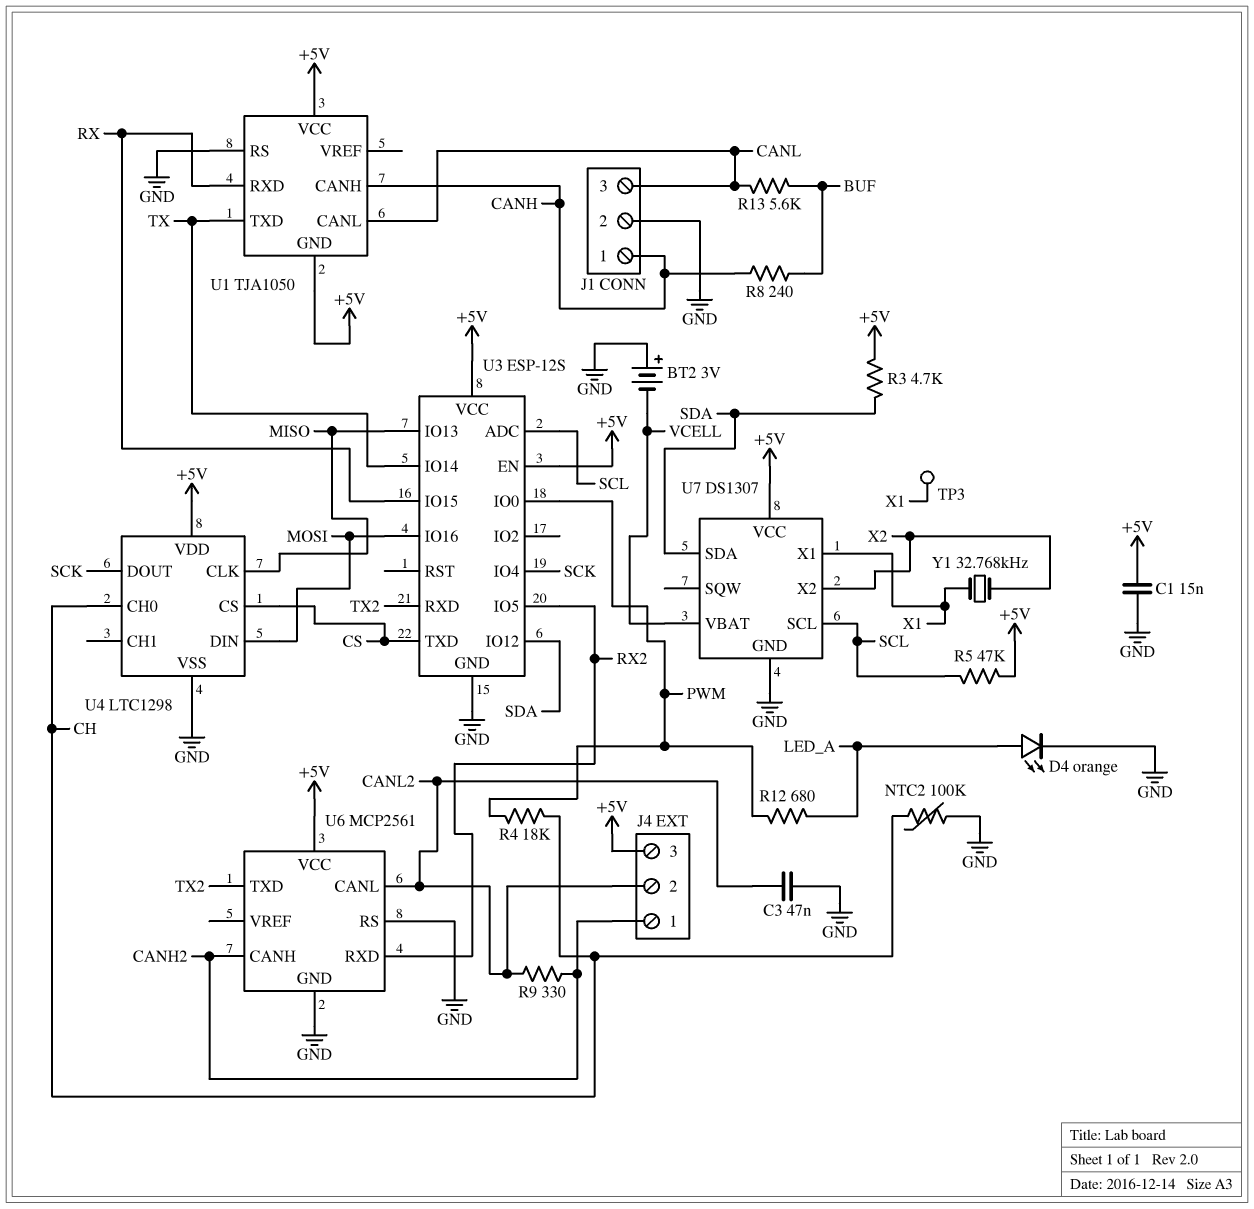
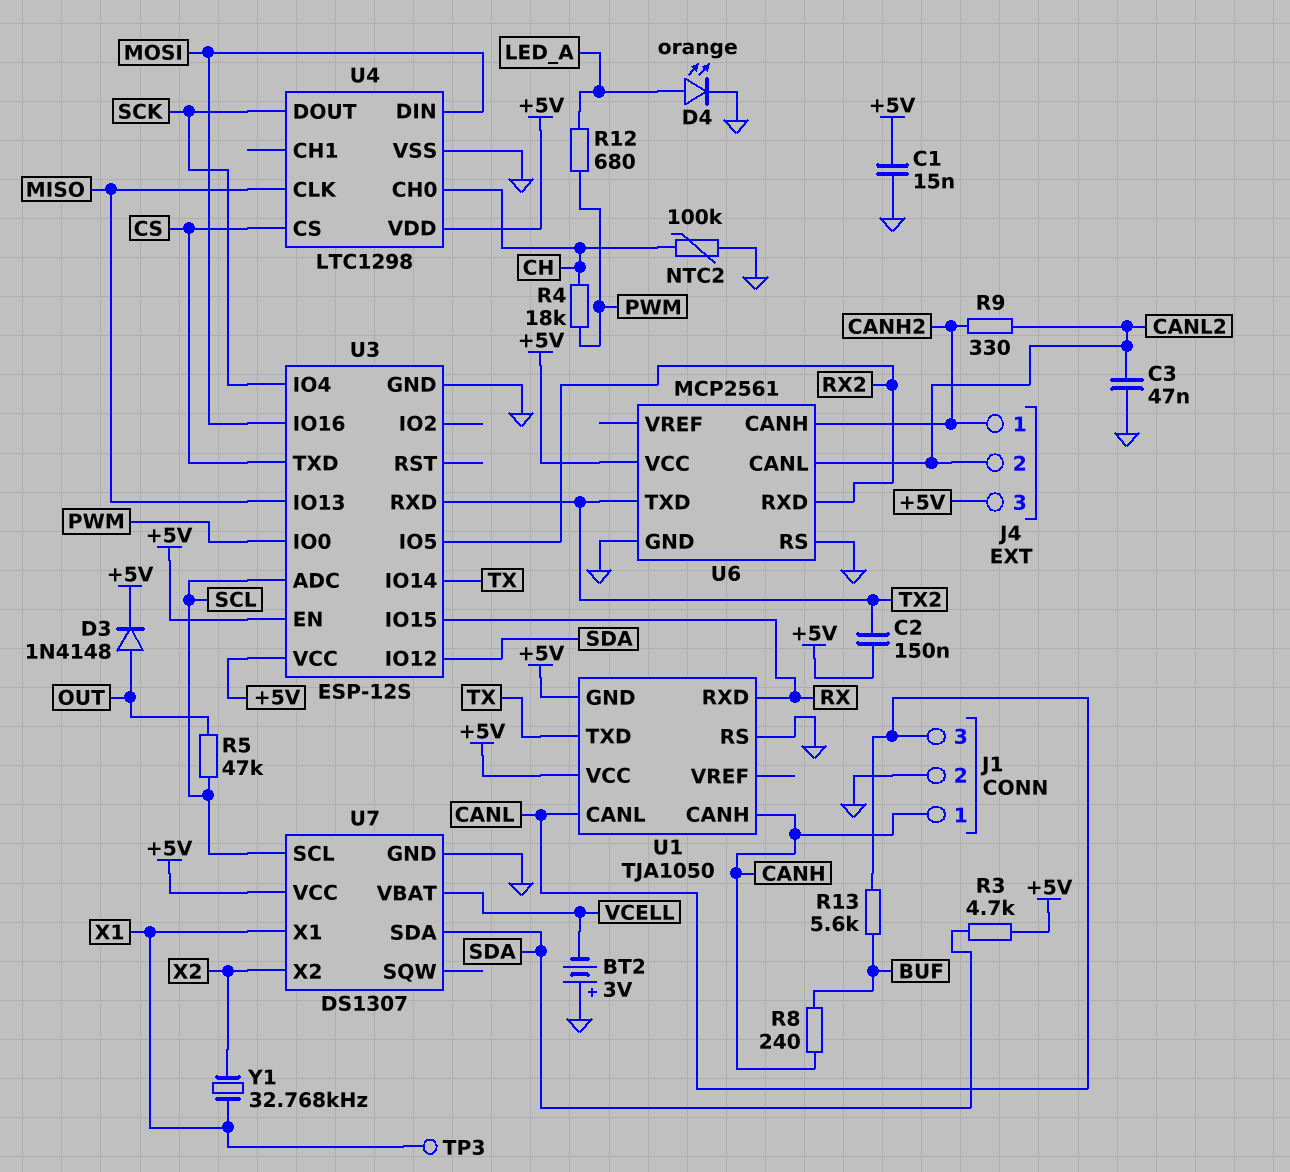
C2: none -> 150nF (+5V, TX2)
D3: none -> diode 1N4148 (A OUT, K +5V)
R5: 47k (+5V, SCL) -> 47k (OUT, SCL)

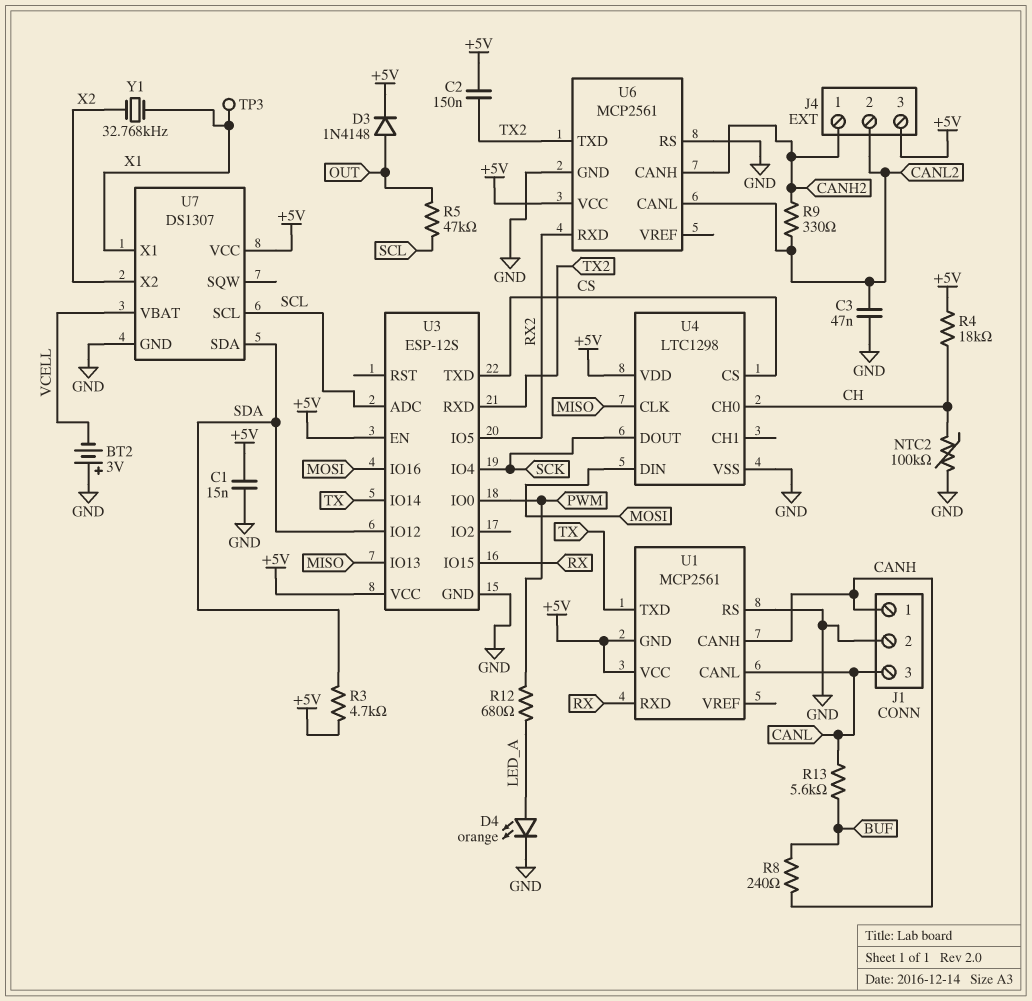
R4: 18k (CH, PWM) -> 18k (+5V, CH)
U1: TJA1050 -> MCP2561

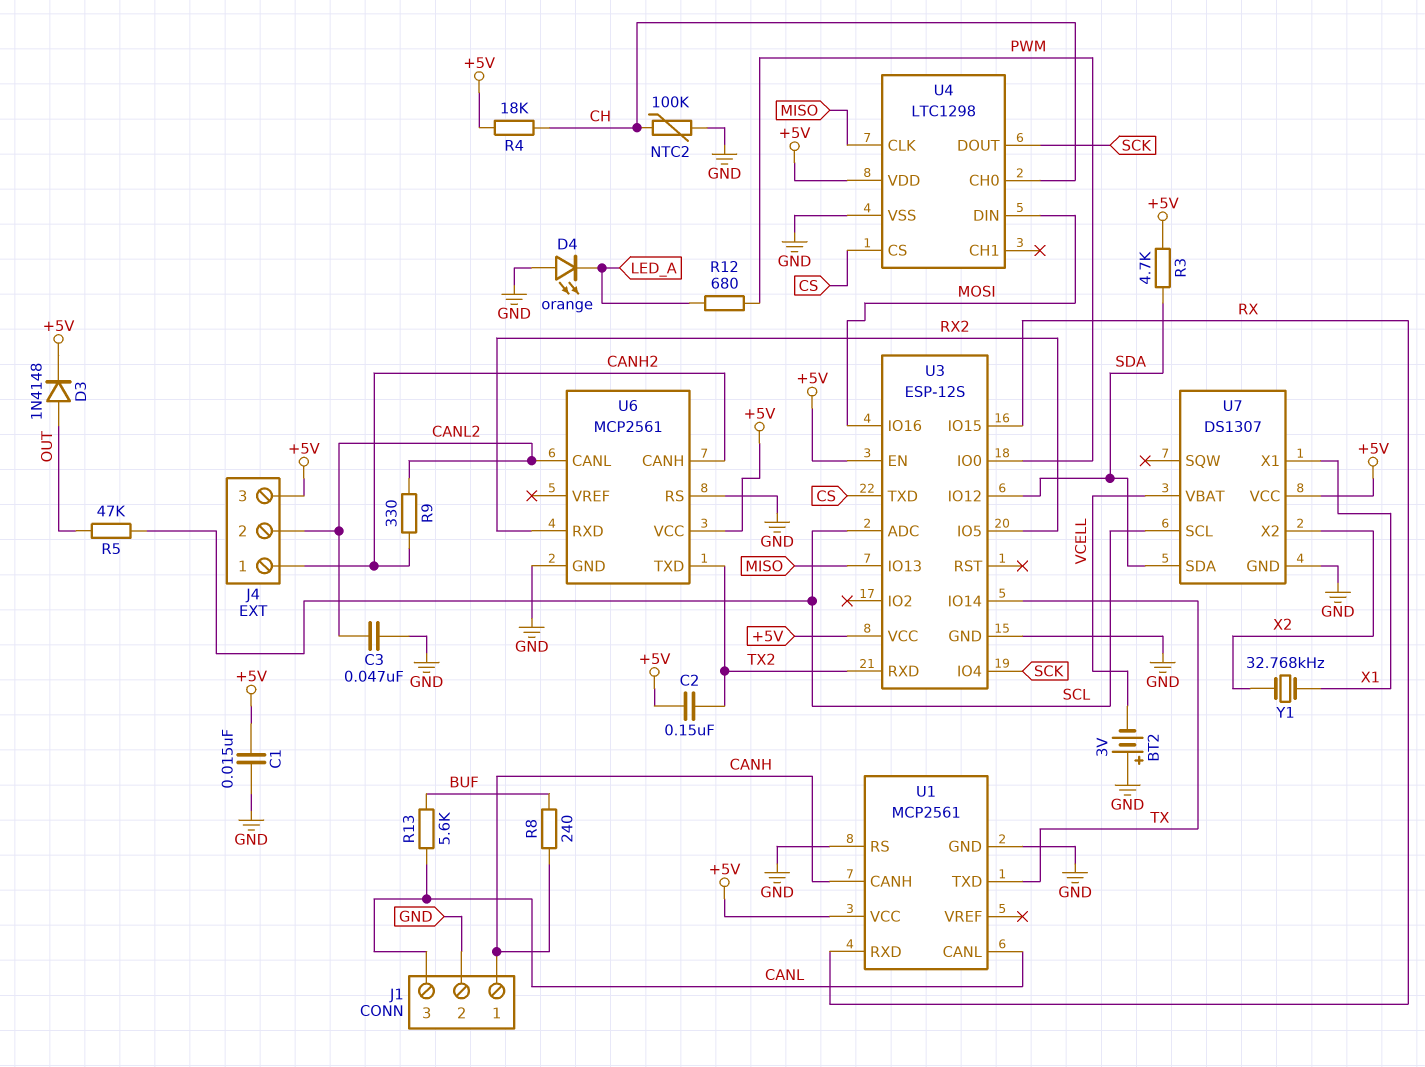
D4: LED orange (A LED_A, K GND) -> LED orange (A GND, K LED_A)
TP3: test point (X1) -> none
U1 pin GND: +5V -> GND

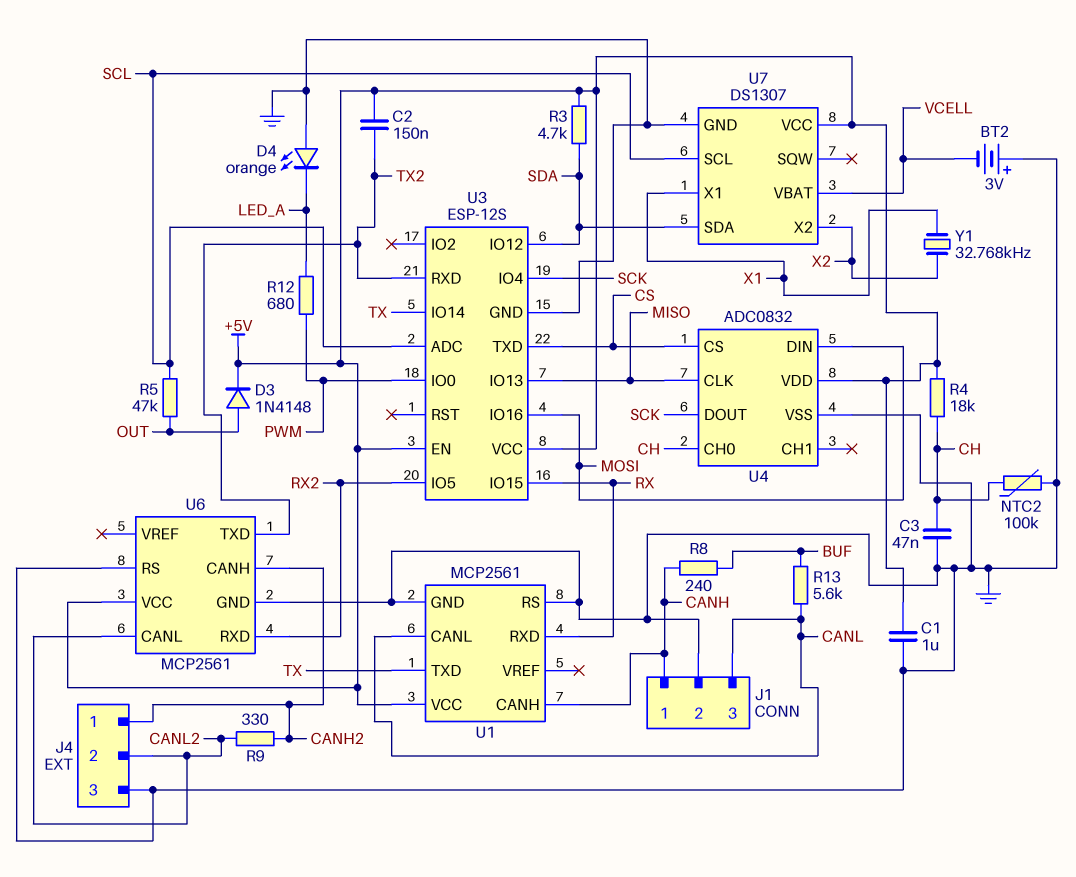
C1: 15nF (+5V, GND) -> 1uF (+5V, GND)
C3: 47nF (CANL2, GND) -> 47nF (CH, GND)
J4 pin 3: +5V -> GND
U4: LTC1298 -> ADC0832

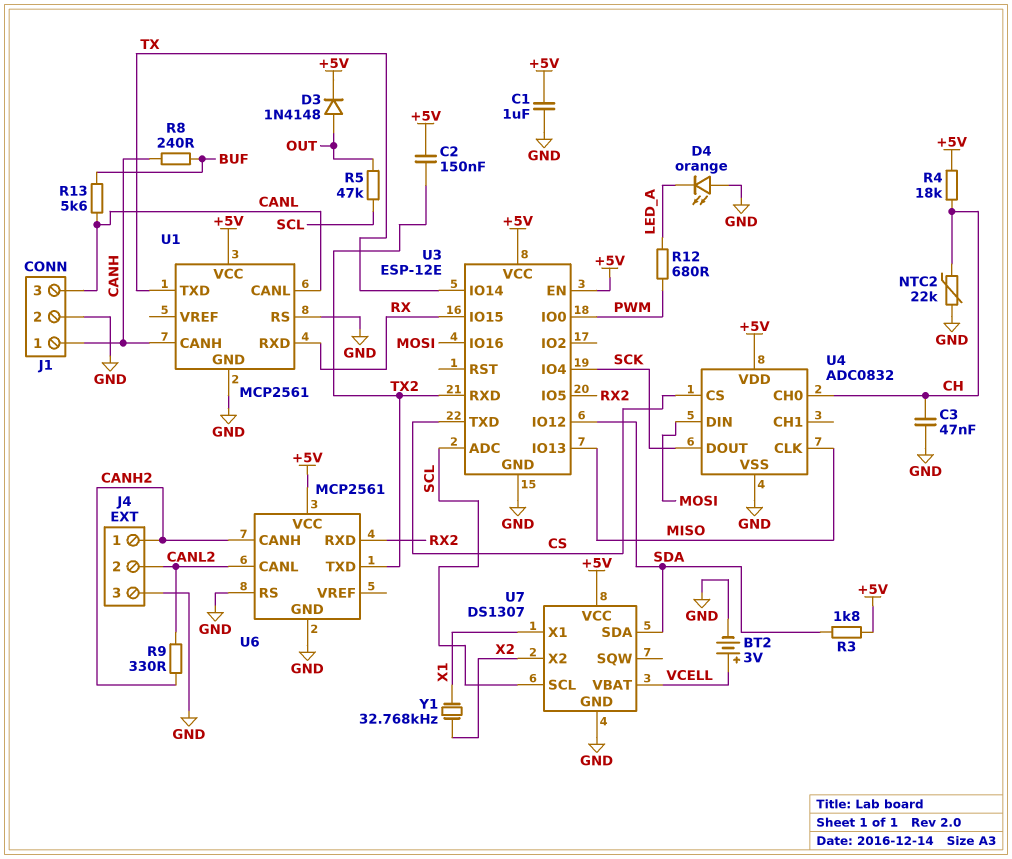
BT2: 3V (plus GND, minus VCELL) -> 3V (plus VCELL, minus GND)
NTC2: 100k (CH, GND) -> 22k (CH, GND)
R3: 4.7k (+5V, SDA) -> 1.8k (+5V, SDA)
U3: ESP-12S -> ESP-12E

